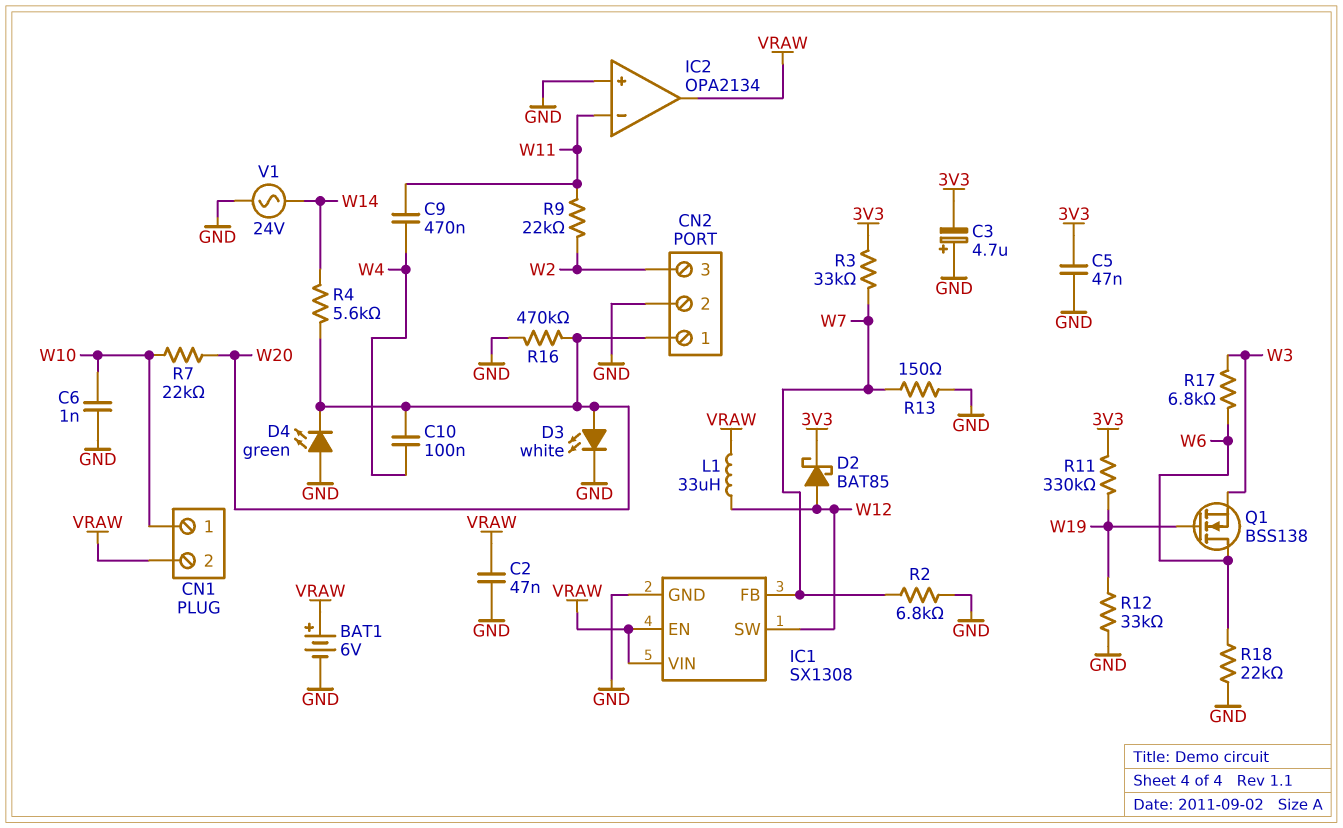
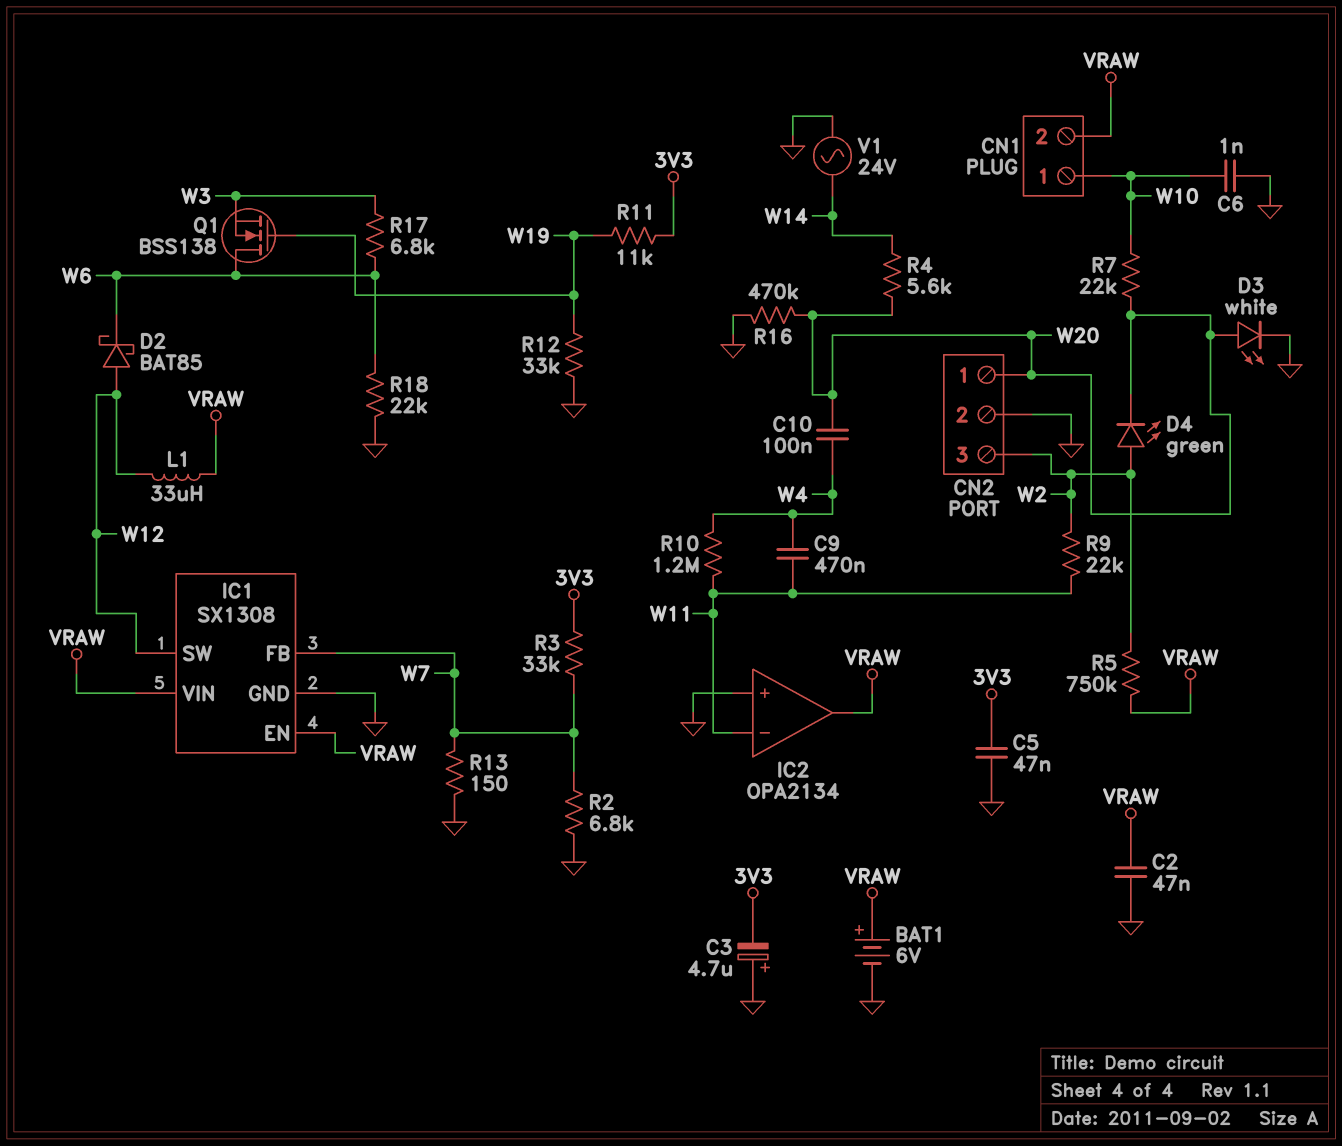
D2: schottky BAT85 (A W12, K 3V3) -> schottky BAT85 (A W12, K W6)
D4: LED green (A GND, K W20) -> LED green (A W2, K W20)
R5: none -> 750k (VRAW, W2)
R10: none -> 1.2M (W4, W11)
R11: 330k (3V3, W19) -> 11k (3V3, W19)

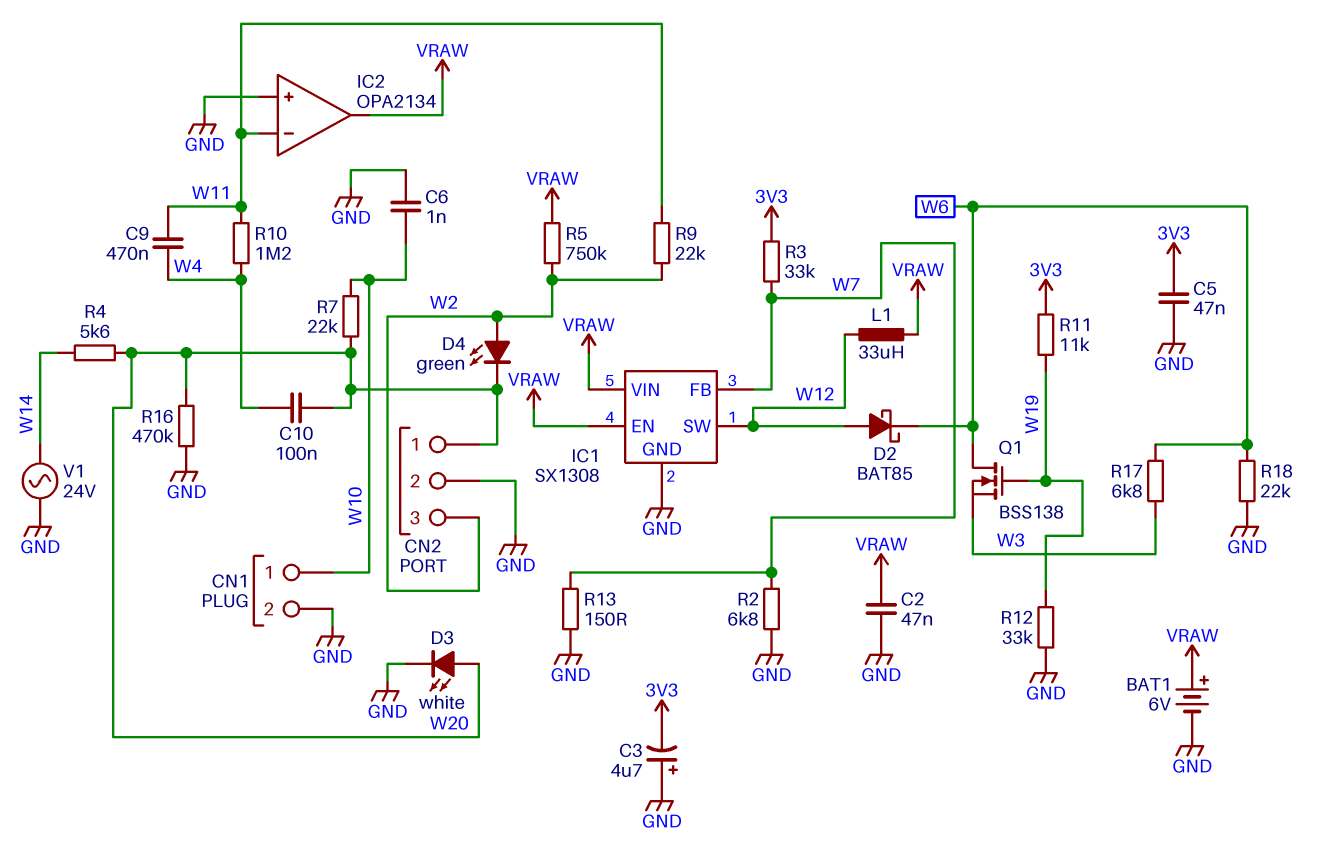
CN1 pin 2: VRAW -> GND

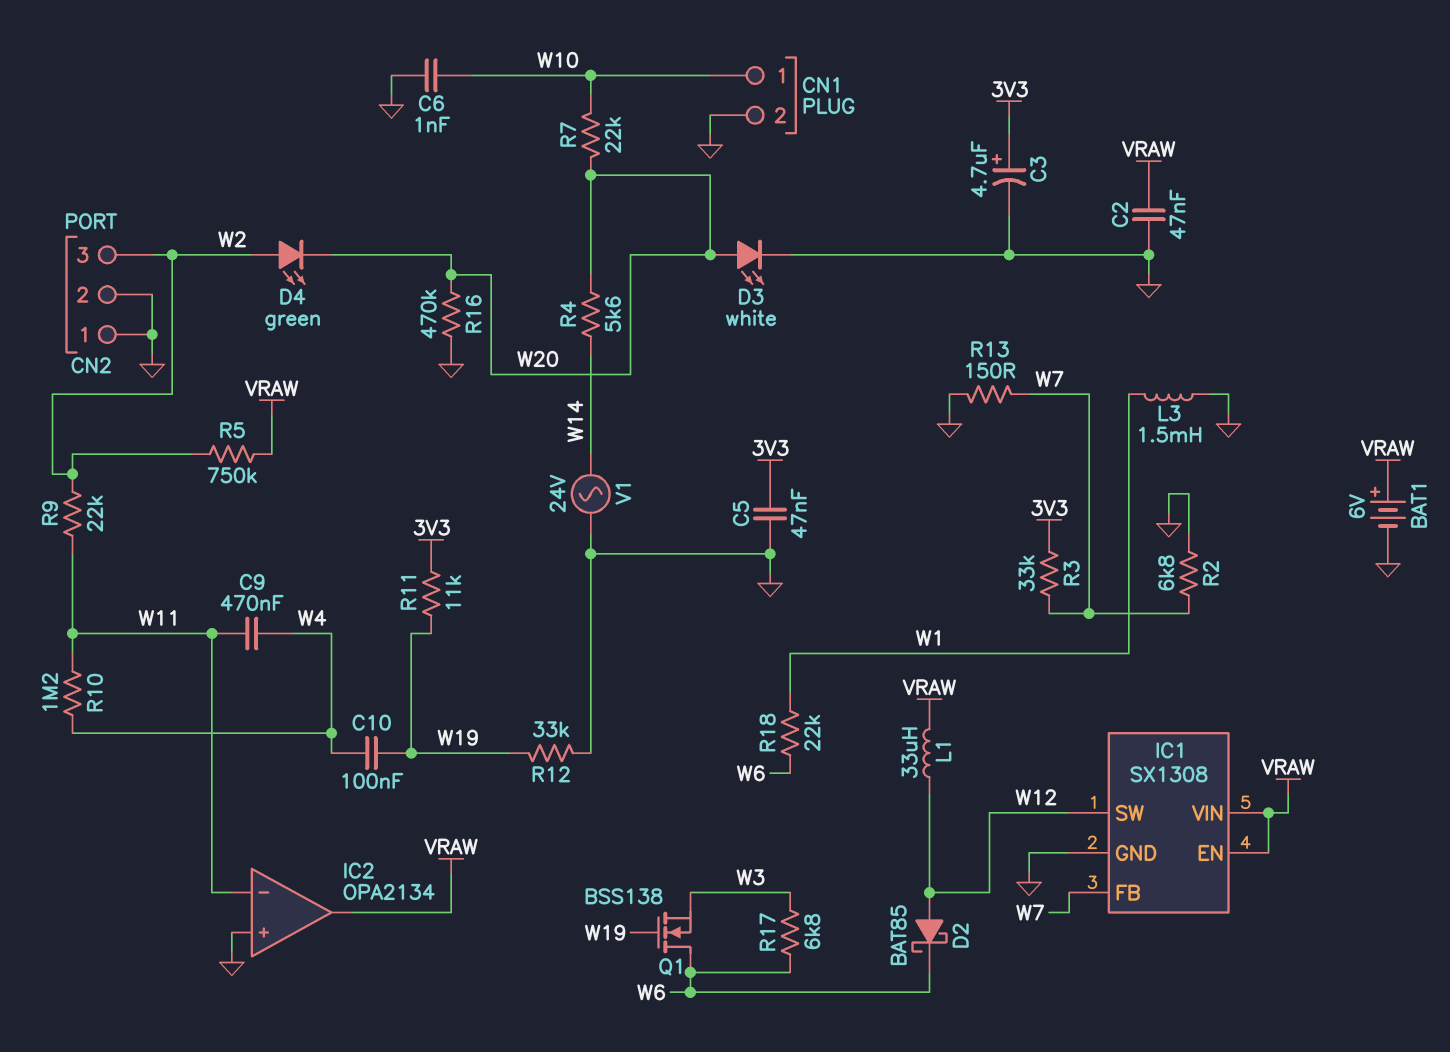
C3: 4.7uF (plus GND, minus 3V3) -> 4.7uF (plus 3V3, minus GND)
C10: 100nF (W4, W20) -> 100nF (W4, W19)
CN2 pin 1: W20 -> GND
L3: none -> 1.5mH (GND, W1)
R18: 22k (GND, W6) -> 22k (W1, W6)

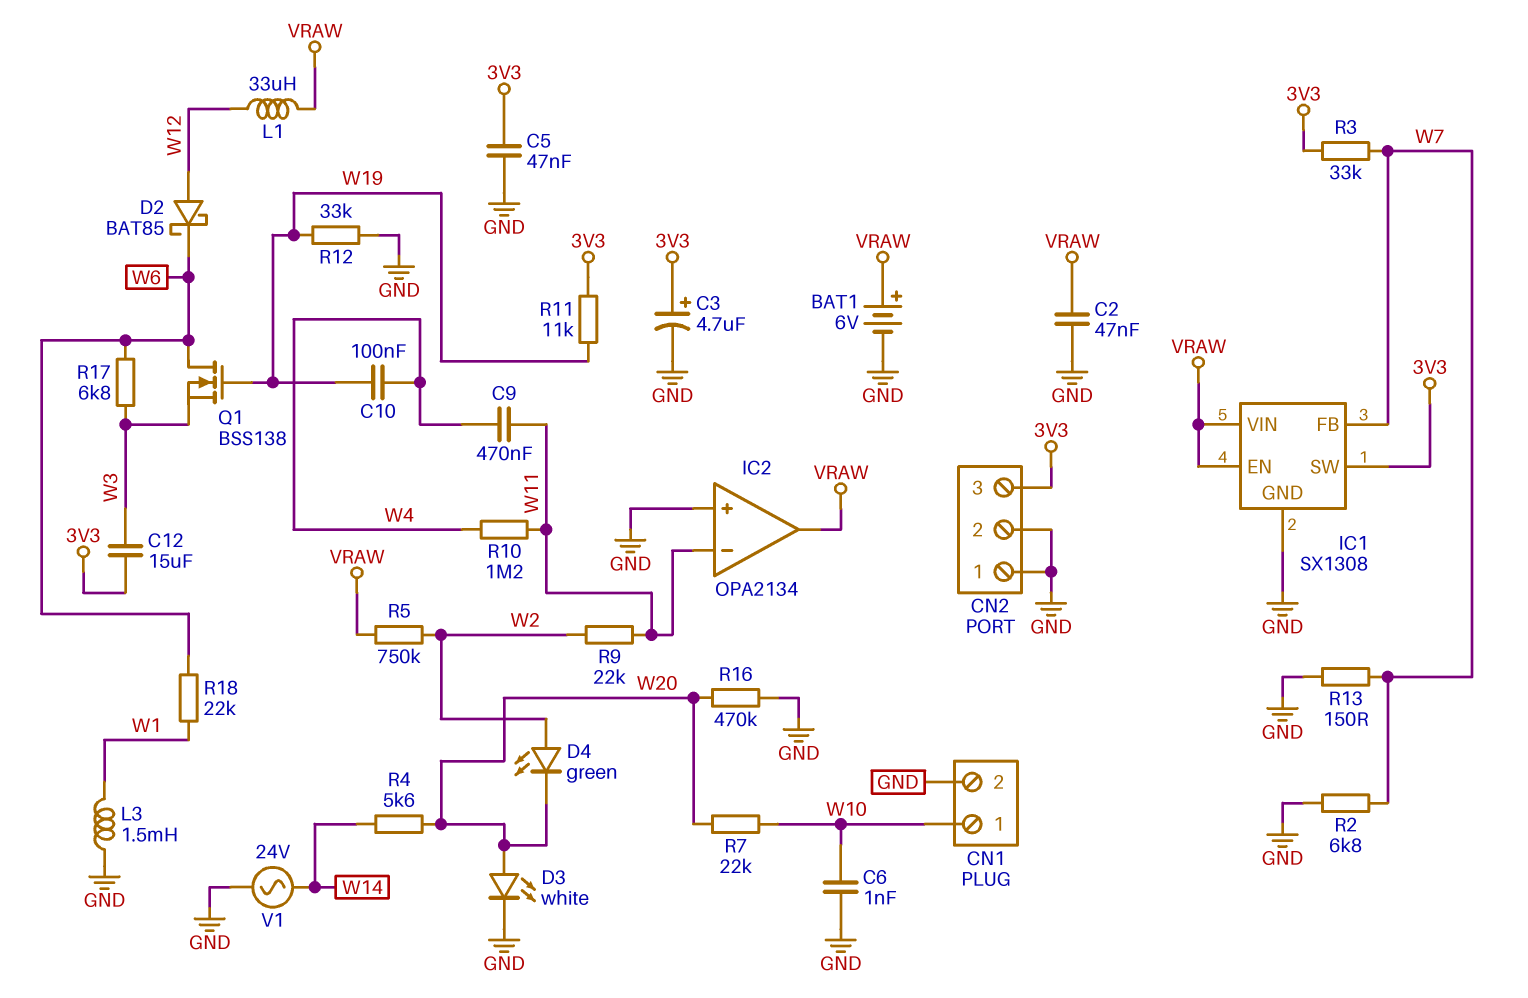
C12: none -> 15uF (3V3, W3)
CN2 pin 3: W2 -> 3V3
IC1 pin SW: W12 -> 3V3

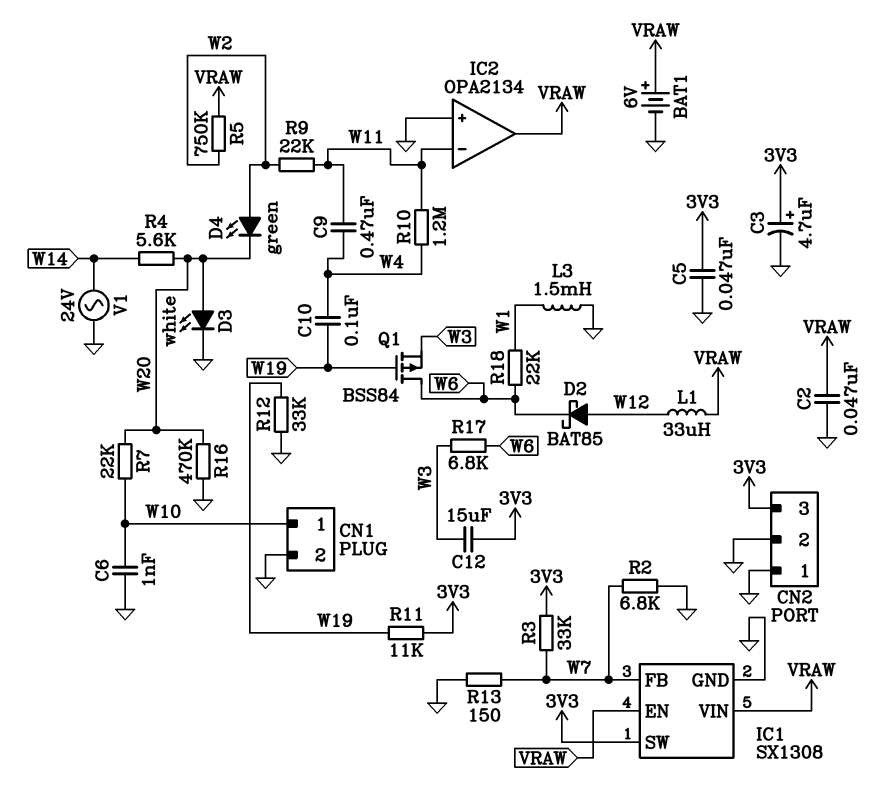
Q1: NMOS BSS138 (G W19, D W6, S W3) -> PMOS BSS84 (G W19, D W6, S W3)

